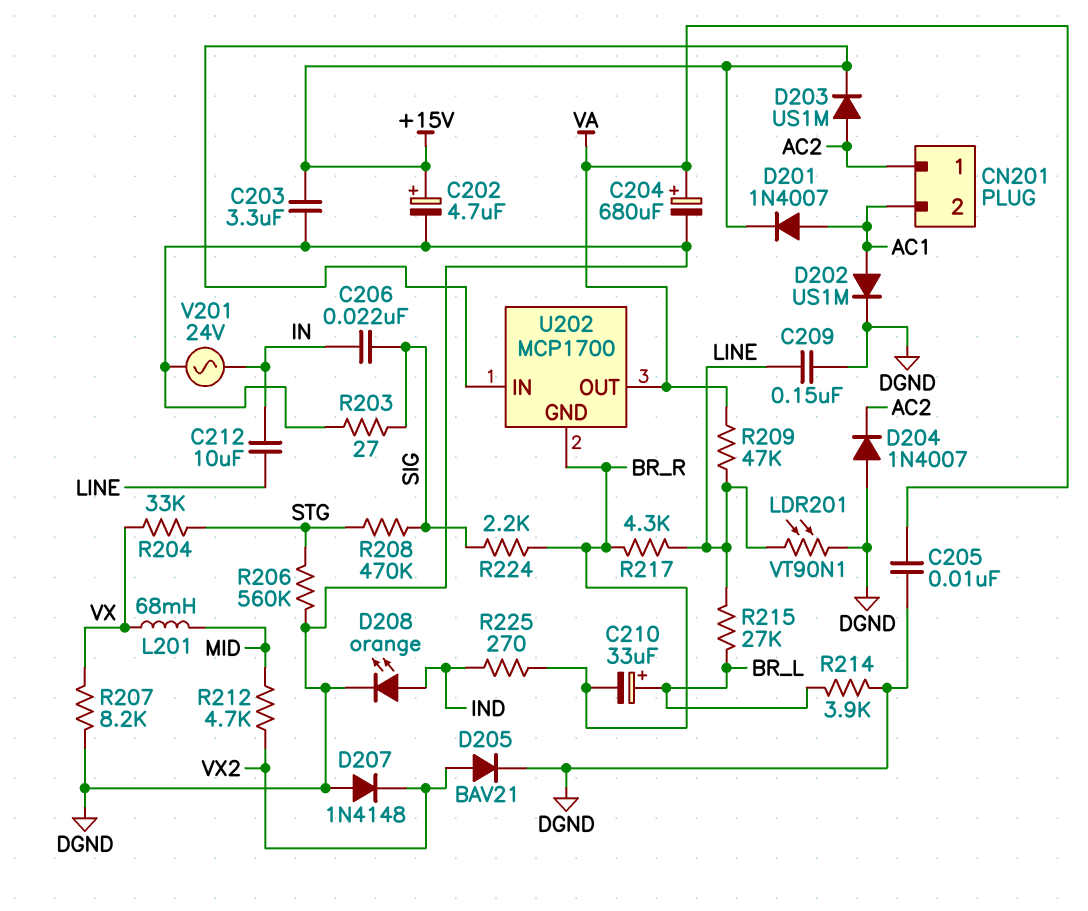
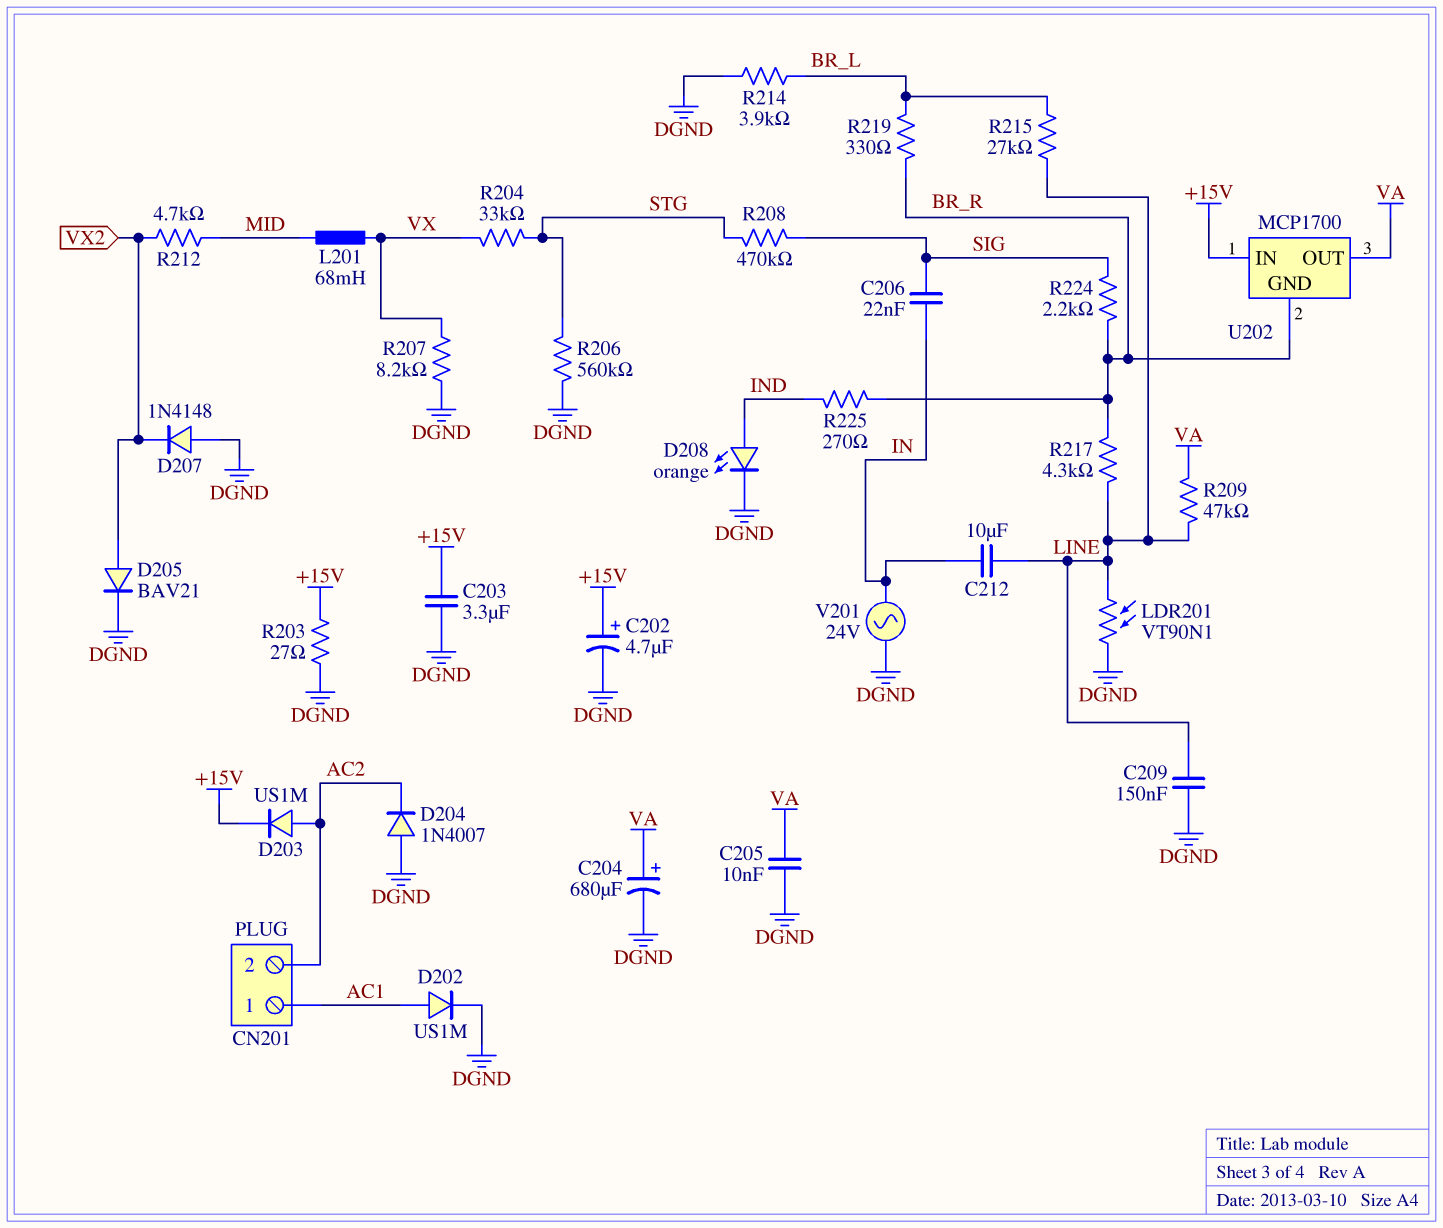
C210: 33uF (plus BR_L, minus BR_R) -> none
CN201 pin 1: AC2 -> AC1
CN201 pin 2: AC1 -> AC2
D201: diode 1N4007 (A AC1, K +15V) -> none
R203: 27 (DGND, SIG) -> 27 (+15V, DGND)
R219: none -> 330 (BR_L, BR_R)

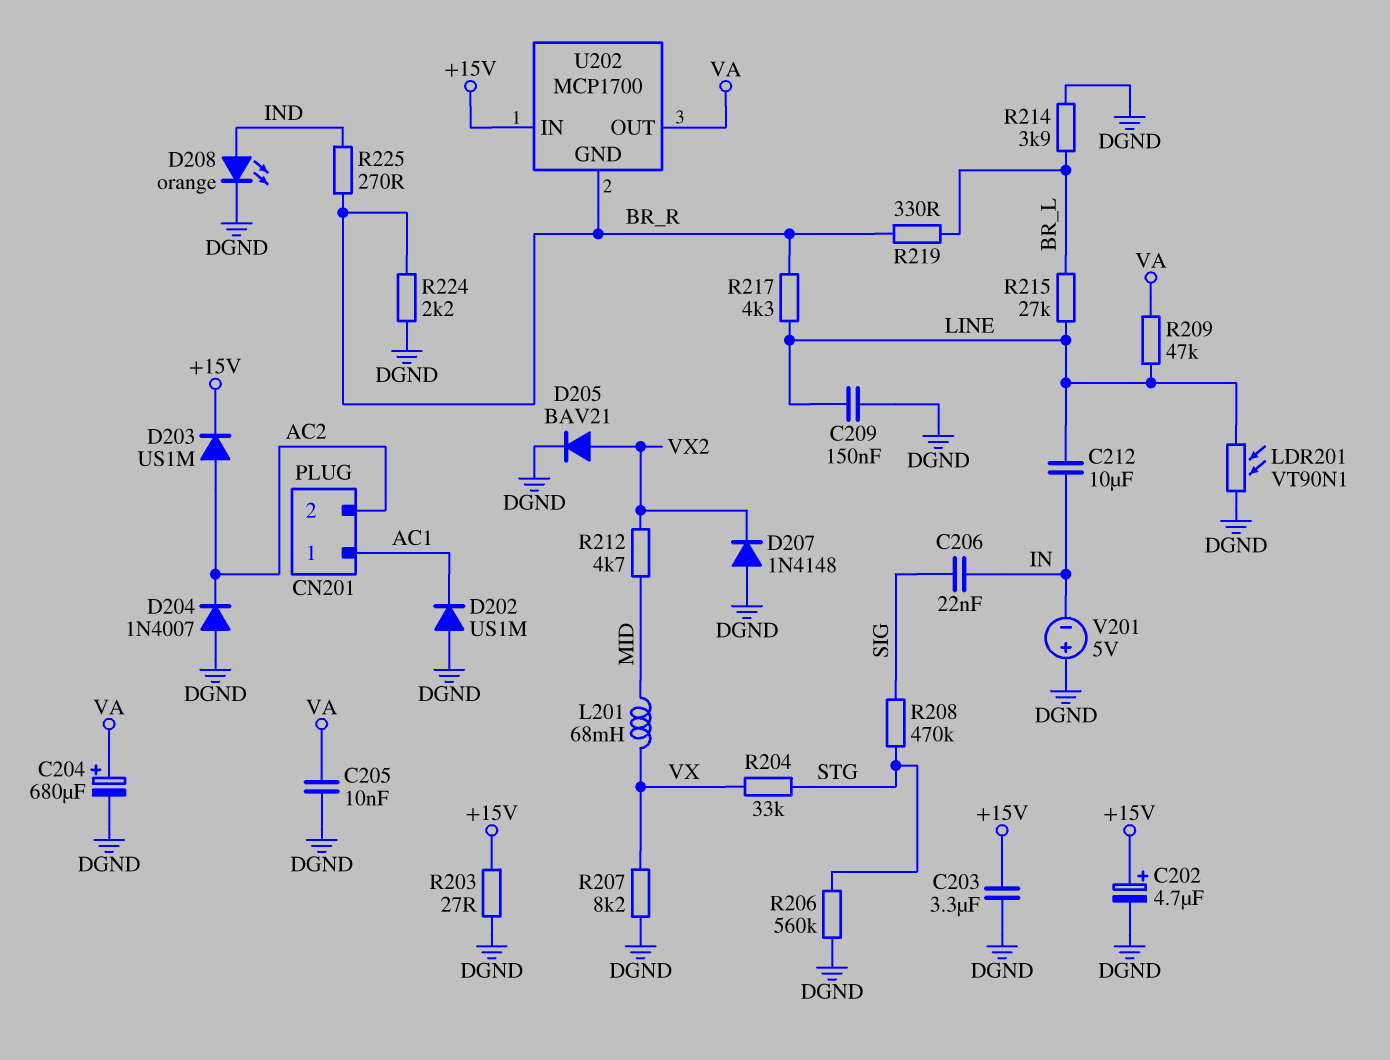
D202: diode US1M (A AC1, K DGND) -> diode US1M (A DGND, K AC1)
R224: 2.2k (BR_R, SIG) -> 2.2k (BR_R, DGND)
V201: AC 24V (DGND, IN) -> 5V (plus DGND, minus IN)

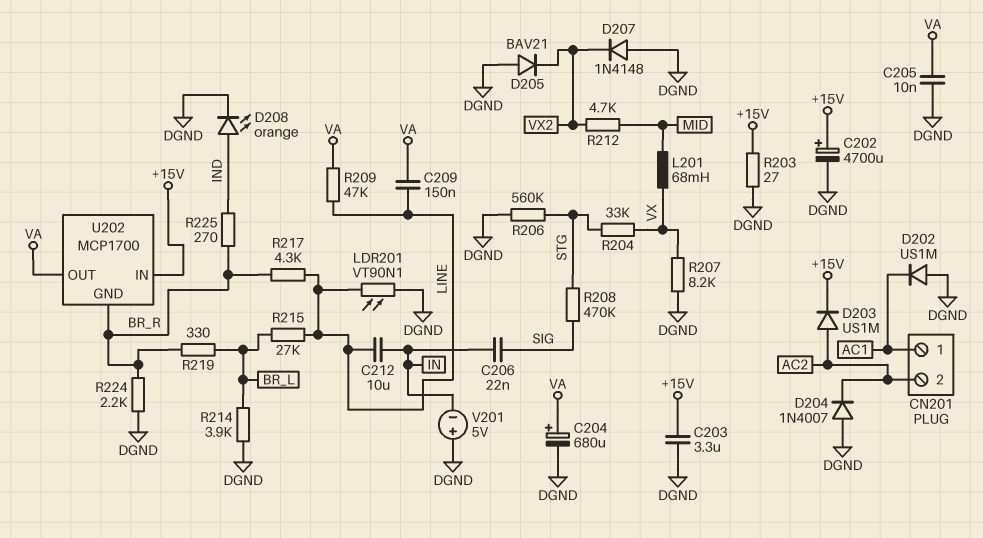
C202: 4.7uF (plus +15V, minus DGND) -> 4700uF (plus +15V, minus DGND)
C209: 150nF (DGND, LINE) -> 150nF (LINE, VA)
D205: diode BAV21 (A VX2, K DGND) -> diode BAV21 (A DGND, K VX2)

